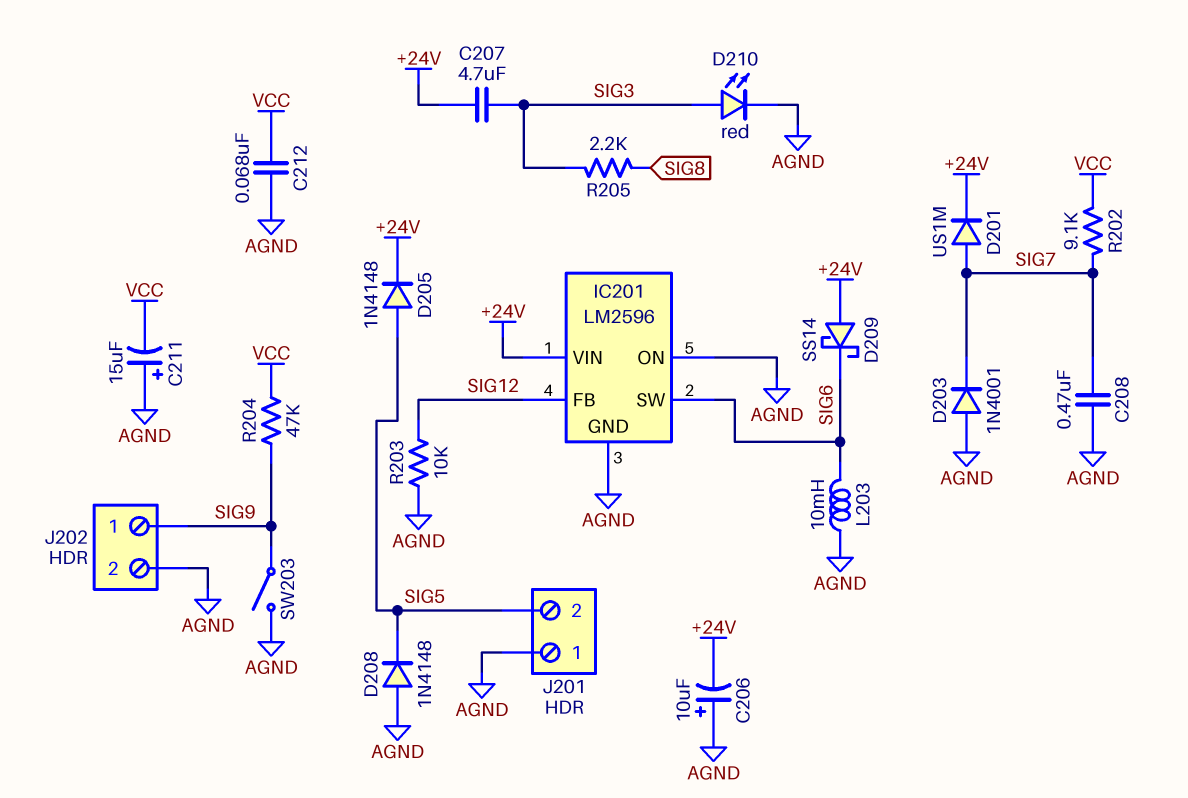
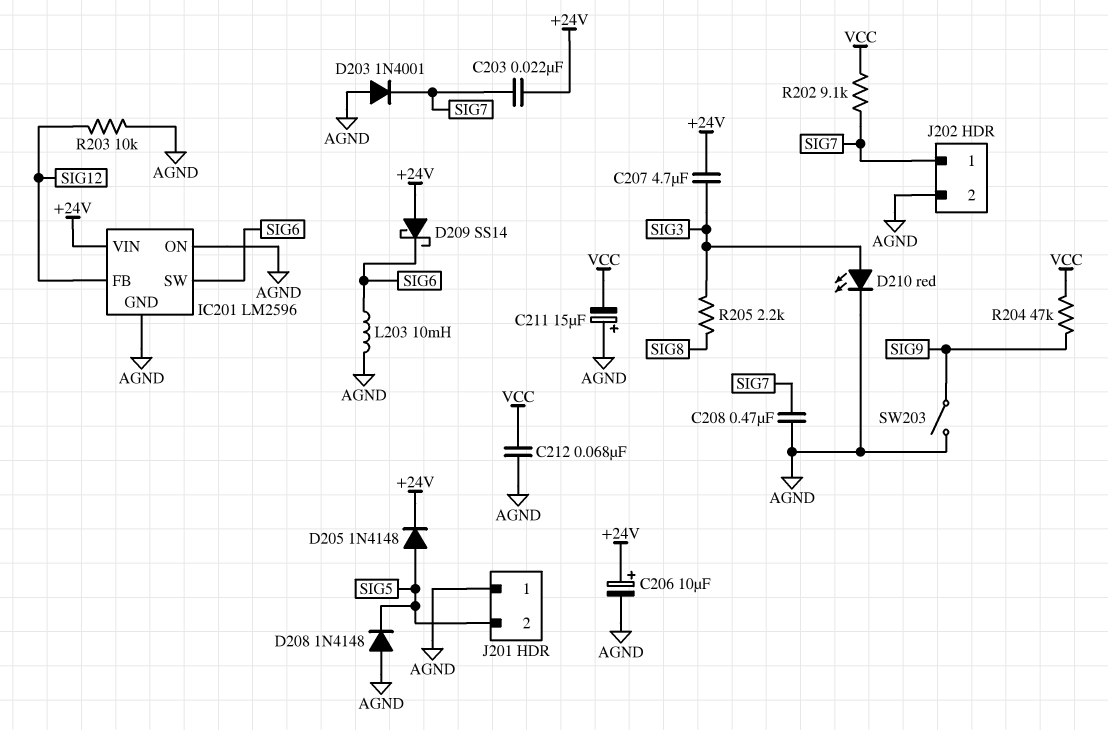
C203: none -> 22nF (+24V, SIG7)
C206: 10uF (plus AGND, minus +24V) -> 10uF (plus +24V, minus AGND)
D201: diode US1M (A SIG7, K +24V) -> none
J202 pin 1: SIG9 -> SIG7

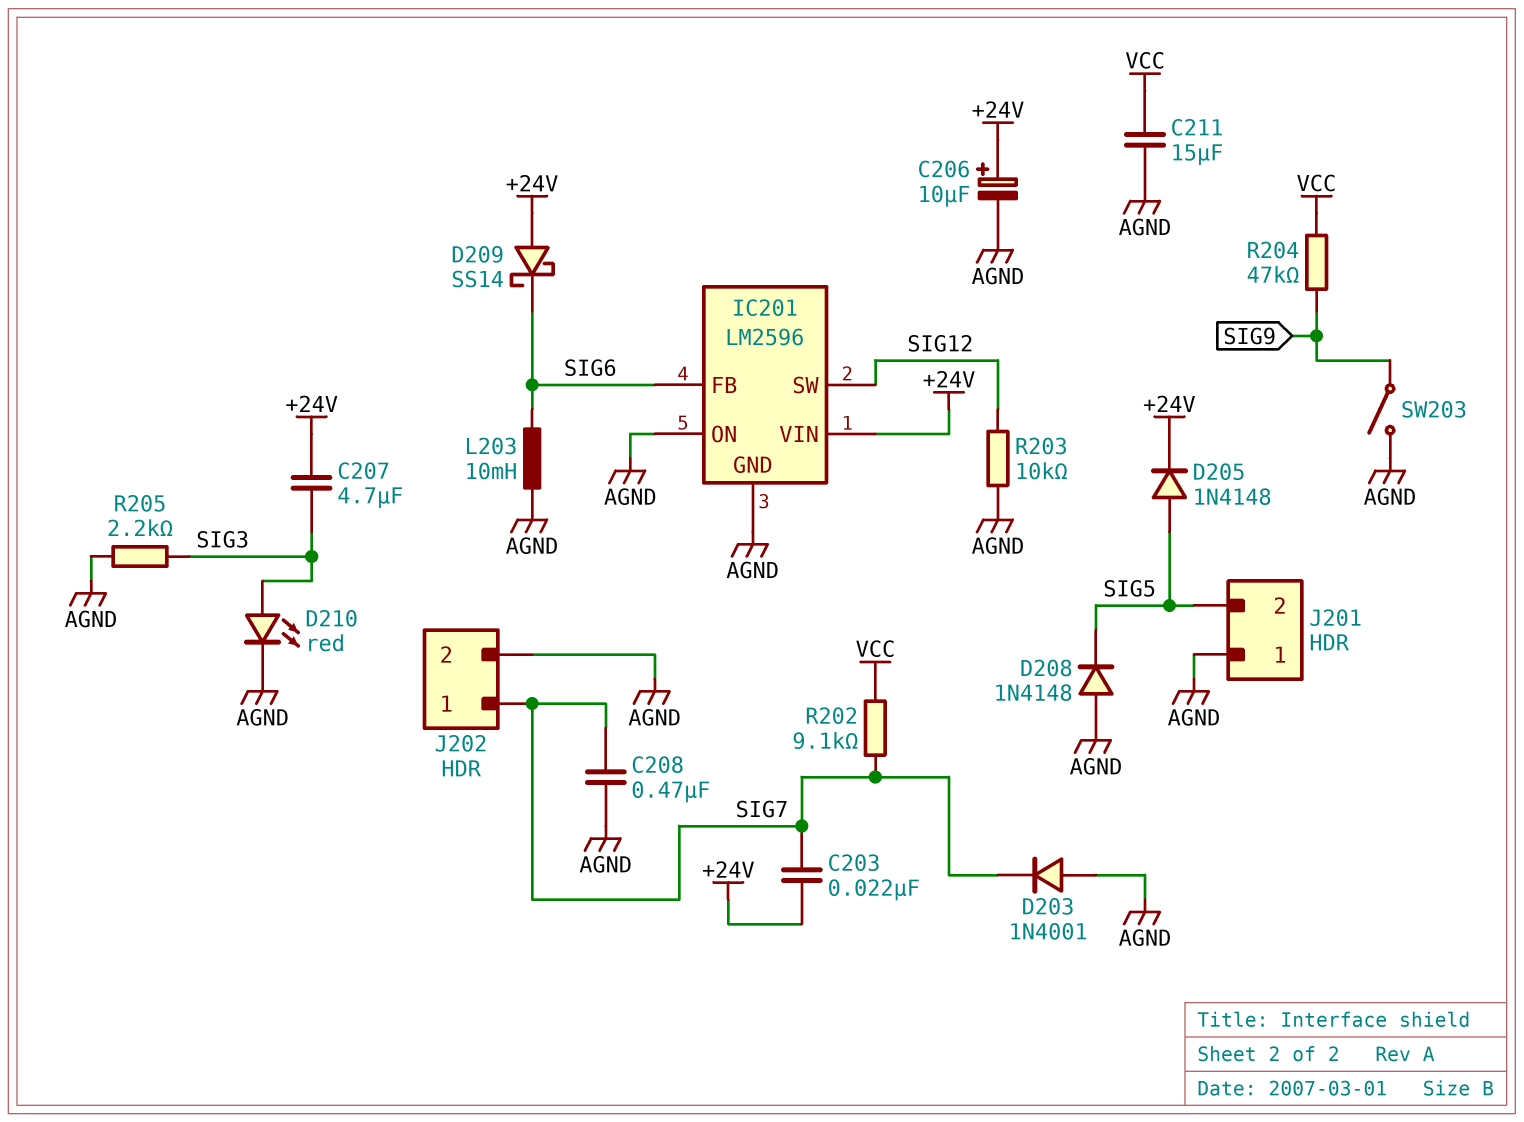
C211: 15uF (plus AGND, minus VCC) -> 15uF (AGND, VCC)
C212: 68nF (AGND, VCC) -> none
IC201 pin FB: SIG12 -> SIG6
IC201 pin SW: SIG6 -> SIG12
R205: 2.2k (SIG3, SIG8) -> 2.2k (AGND, SIG3)

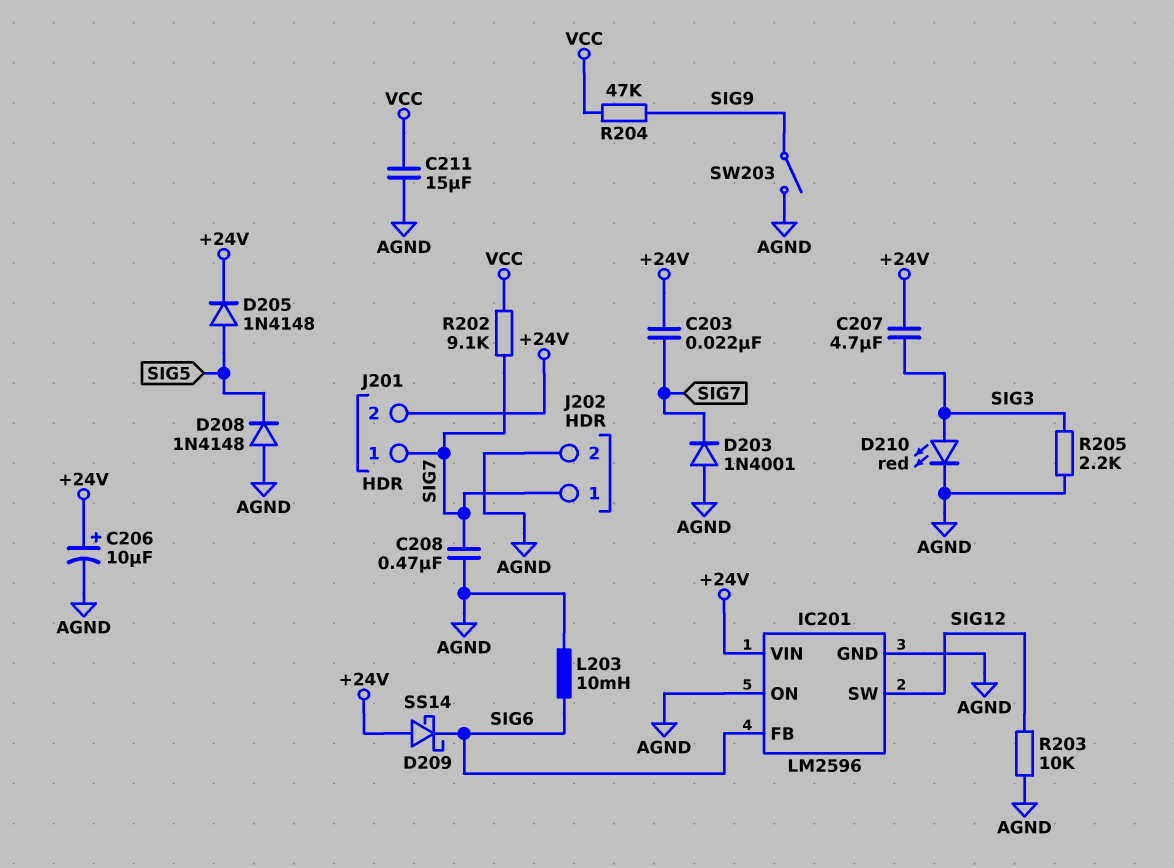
J201 pin 1: AGND -> SIG7
J201 pin 2: SIG5 -> +24V

